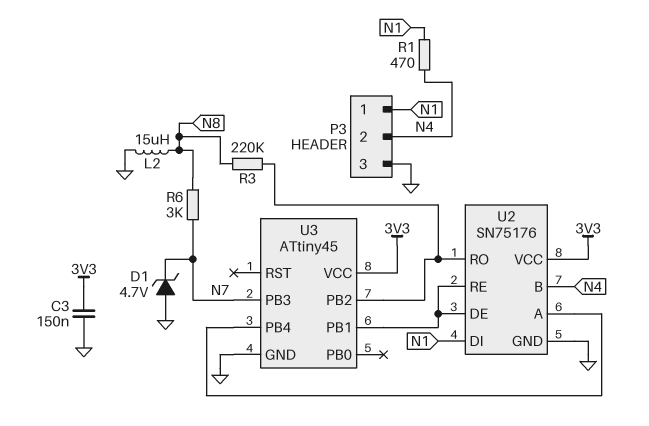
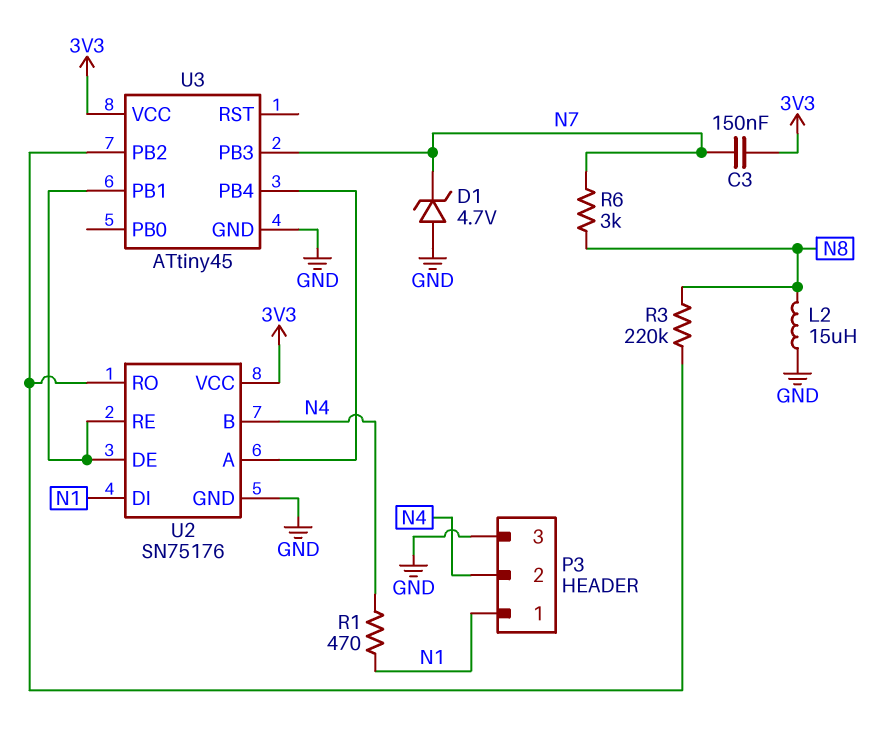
C3: 150nF (3V3, GND) -> 150nF (3V3, N7)

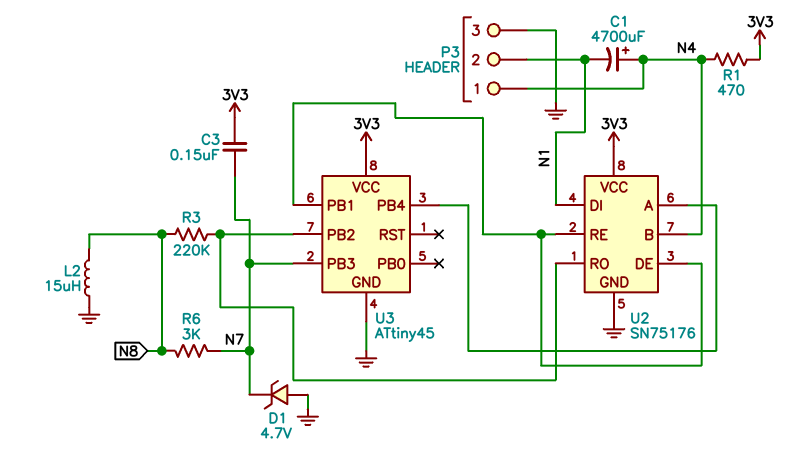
C1: none -> 4700uF (plus N4, minus N1)
P3 pin 1: N1 -> N4
P3 pin 2: N4 -> N1
R1: 470 (N1, N4) -> 470 (3V3, N4)

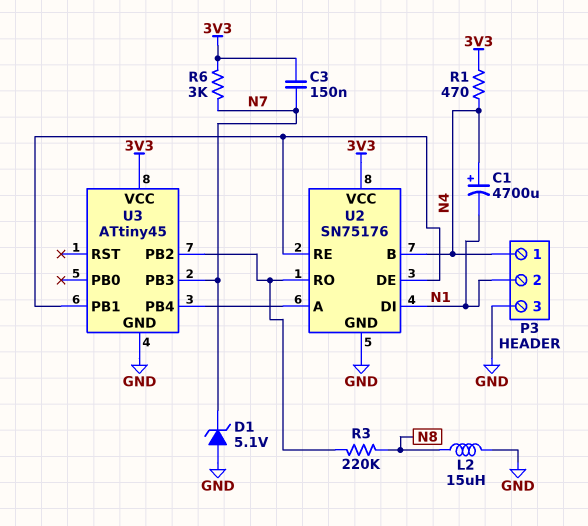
D1: zener 4.7V (A GND, K N7) -> zener 5.1V (A GND, K N7)
R6: 3k (N7, N8) -> 3k (3V3, N7)

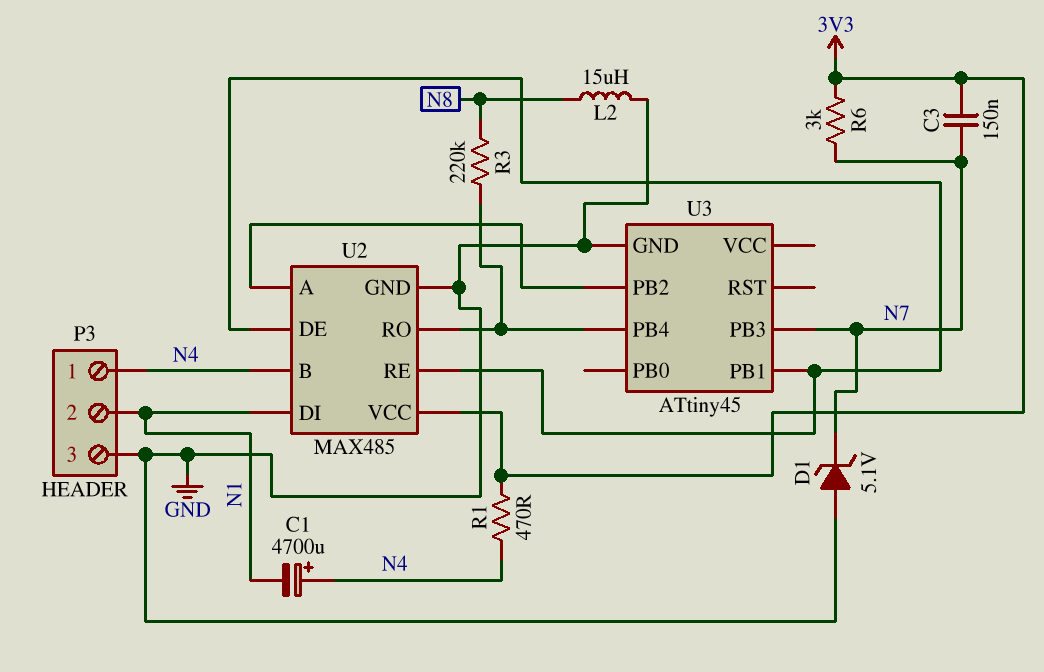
U2: SN75176 -> MAX485
U3 pin PB2: U2/RO -> U2/A
U3 pin PB4: U2/A -> U2/RO
U3 pin VCC: 3V3 -> none

